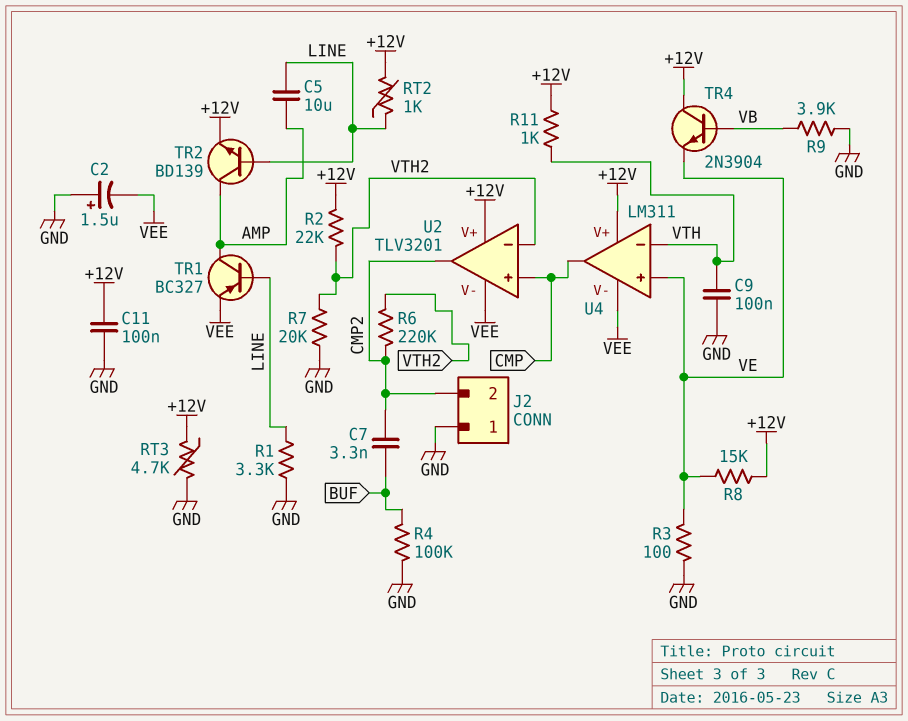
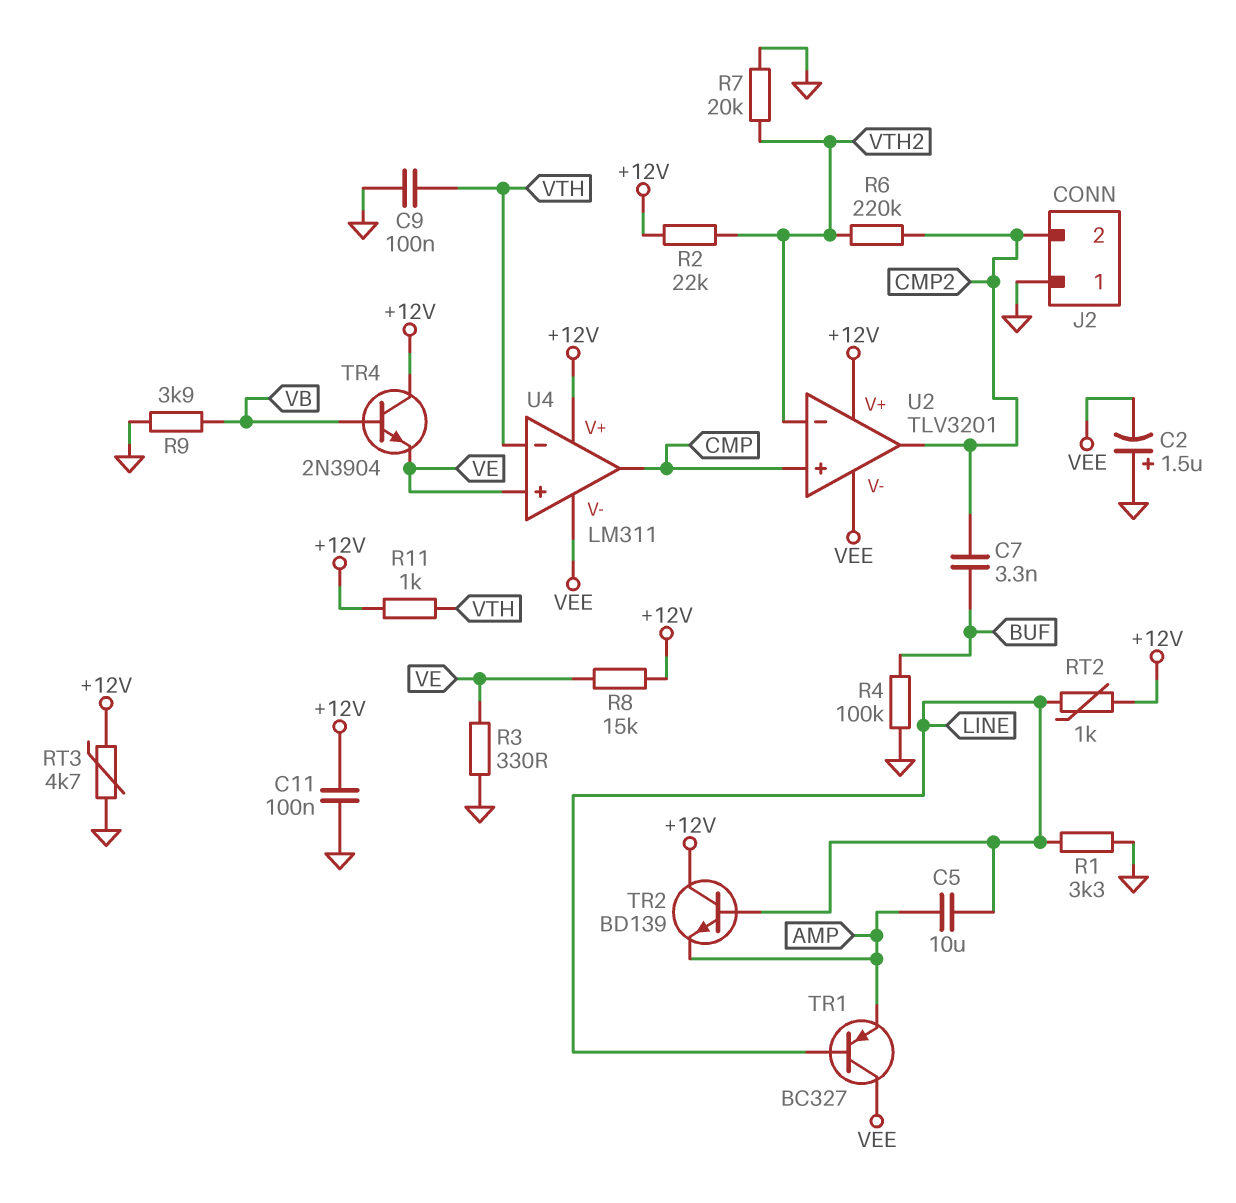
R3: 100 (GND, VE) -> 330 (GND, VE)
TR1: PNP BC327 (B LINE, C AMP, E VEE) -> PNP BC327 (B LINE, C VEE, E AMP)
TR2: NPN BD139 (B LINE, C AMP, E +12V) -> NPN BD139 (B LINE, C +12V, E AMP)

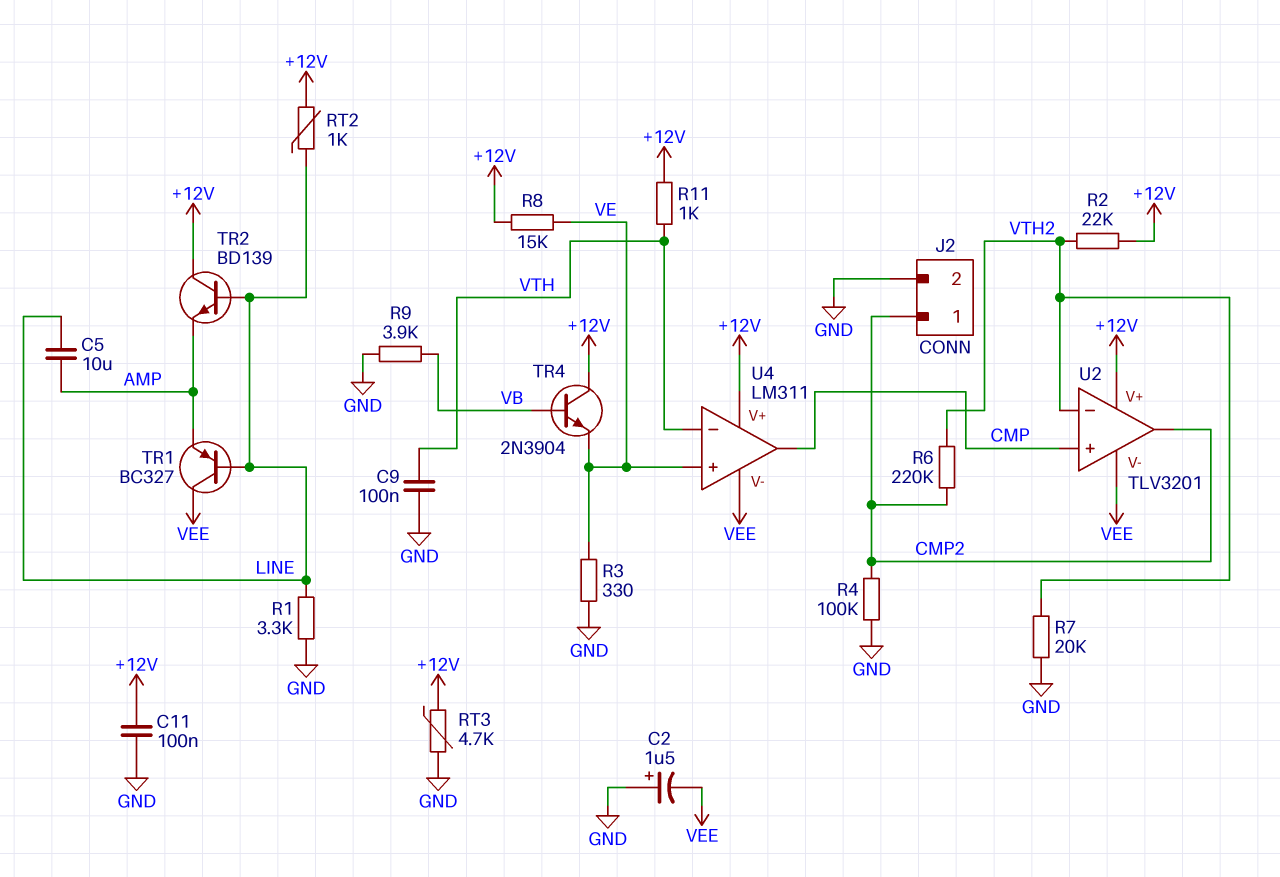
C7: 3.3nF (BUF, CMP2) -> none
J2 pin 1: GND -> CMP2
J2 pin 2: CMP2 -> GND
R4: 100k (BUF, GND) -> 100k (CMP2, GND)

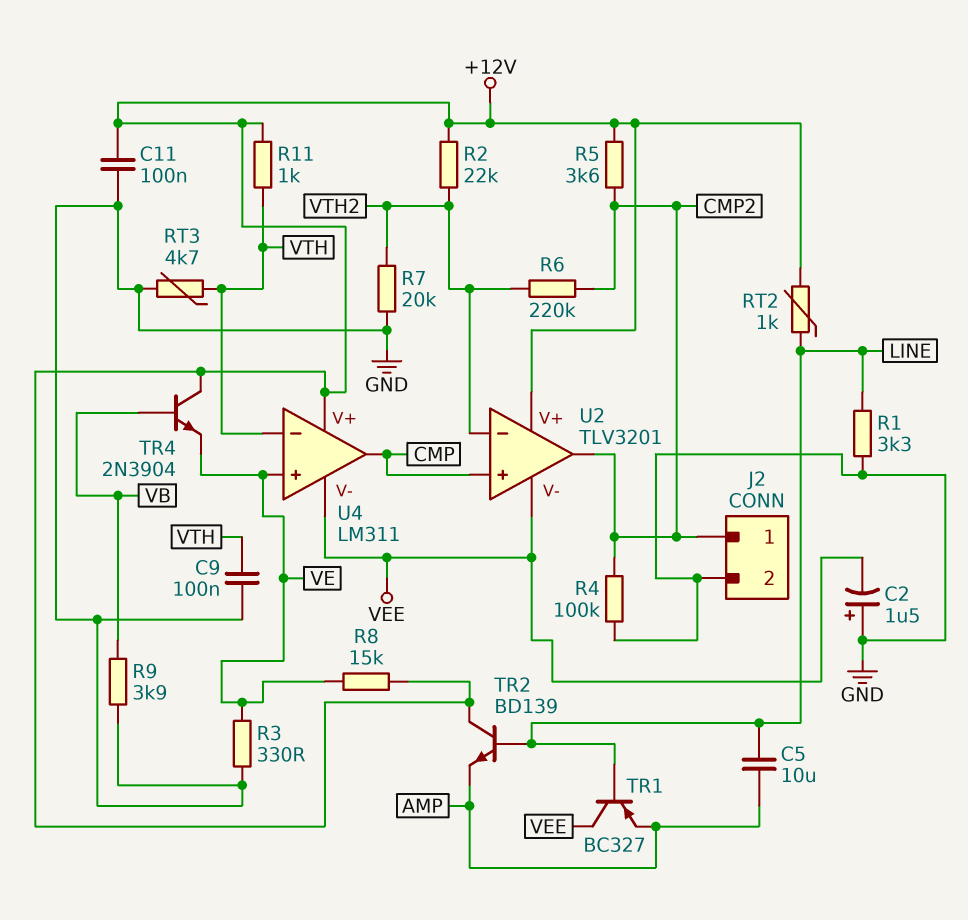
R5: none -> 3.6k (+12V, CMP2)
RT3: 4.7k (+12V, GND) -> 4.7k (GND, VTH)

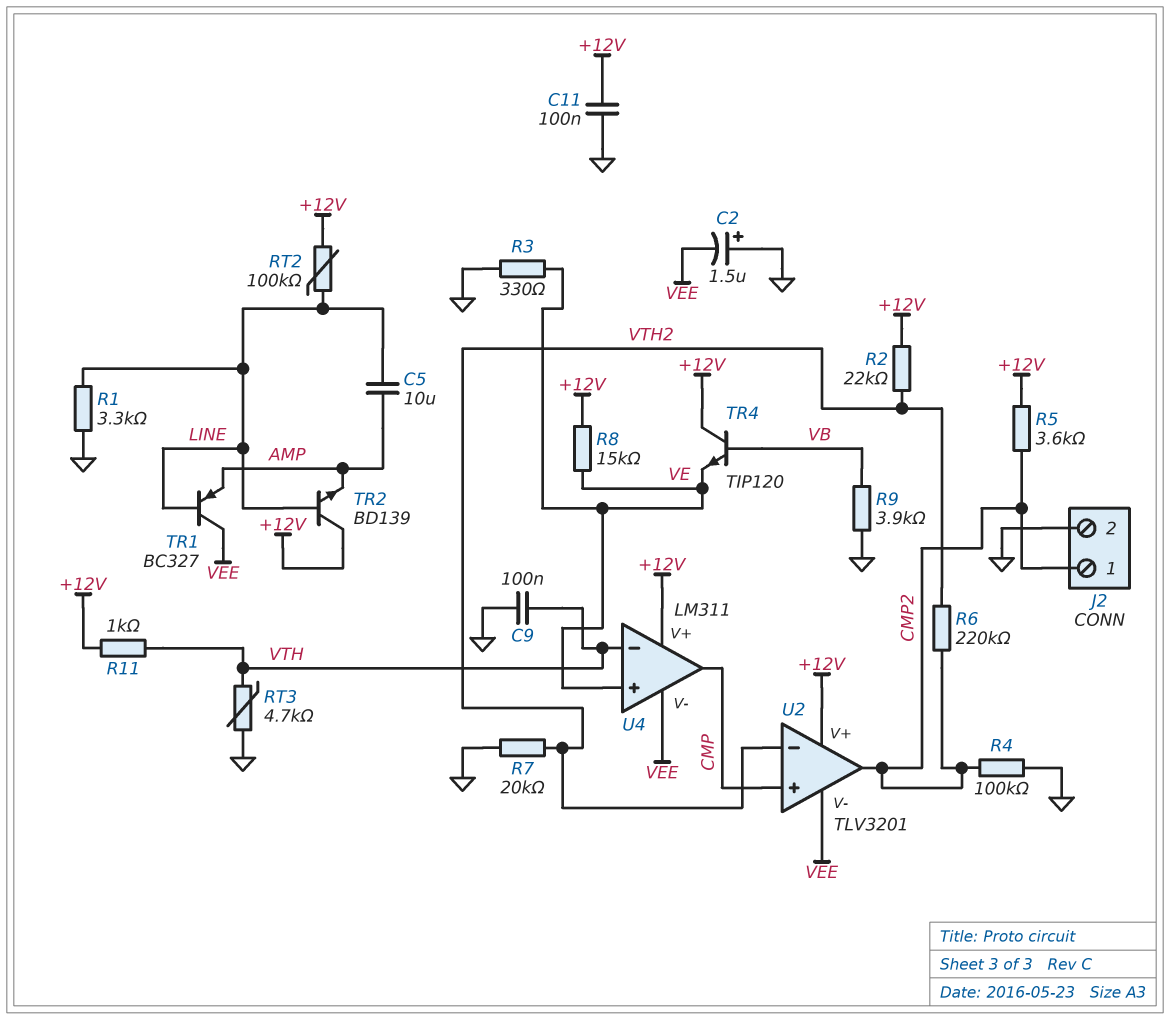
RT2: 1k (+12V, LINE) -> 100k (+12V, LINE)
TR4: NPN 2N3904 (B VB, C +12V, E VE) -> NPN TIP120 (B VB, C +12V, E VE)

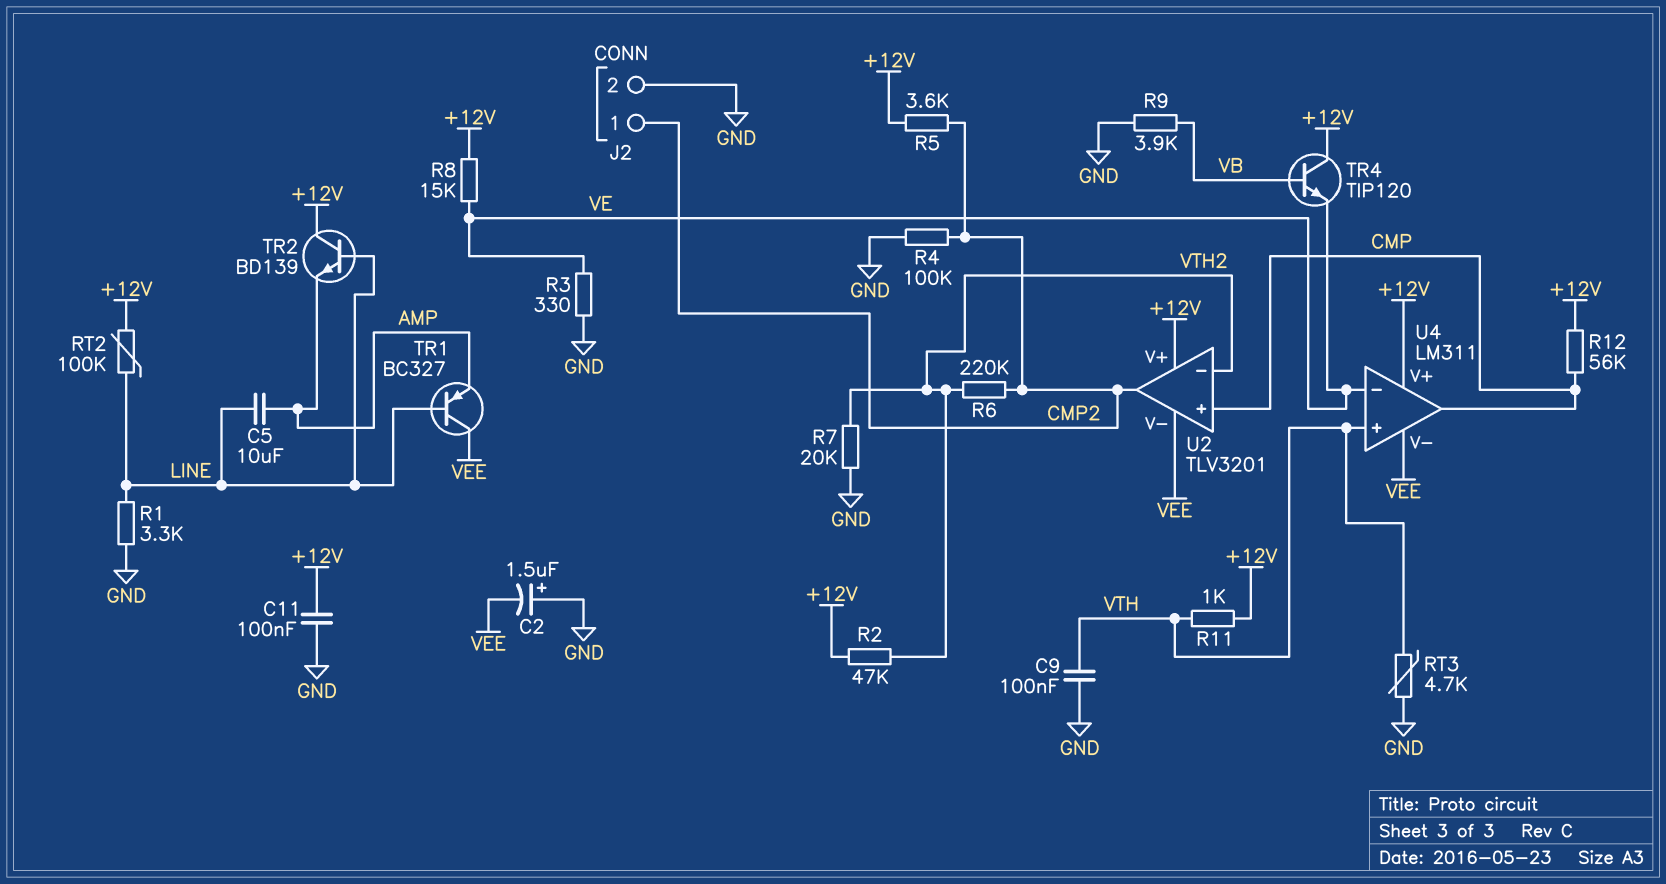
R2: 22k (+12V, VTH2) -> 47k (+12V, VTH2)
R12: none -> 56k (+12V, CMP)
U4 pin in+: VE -> VTH
U4 pin in-: VTH -> VE

